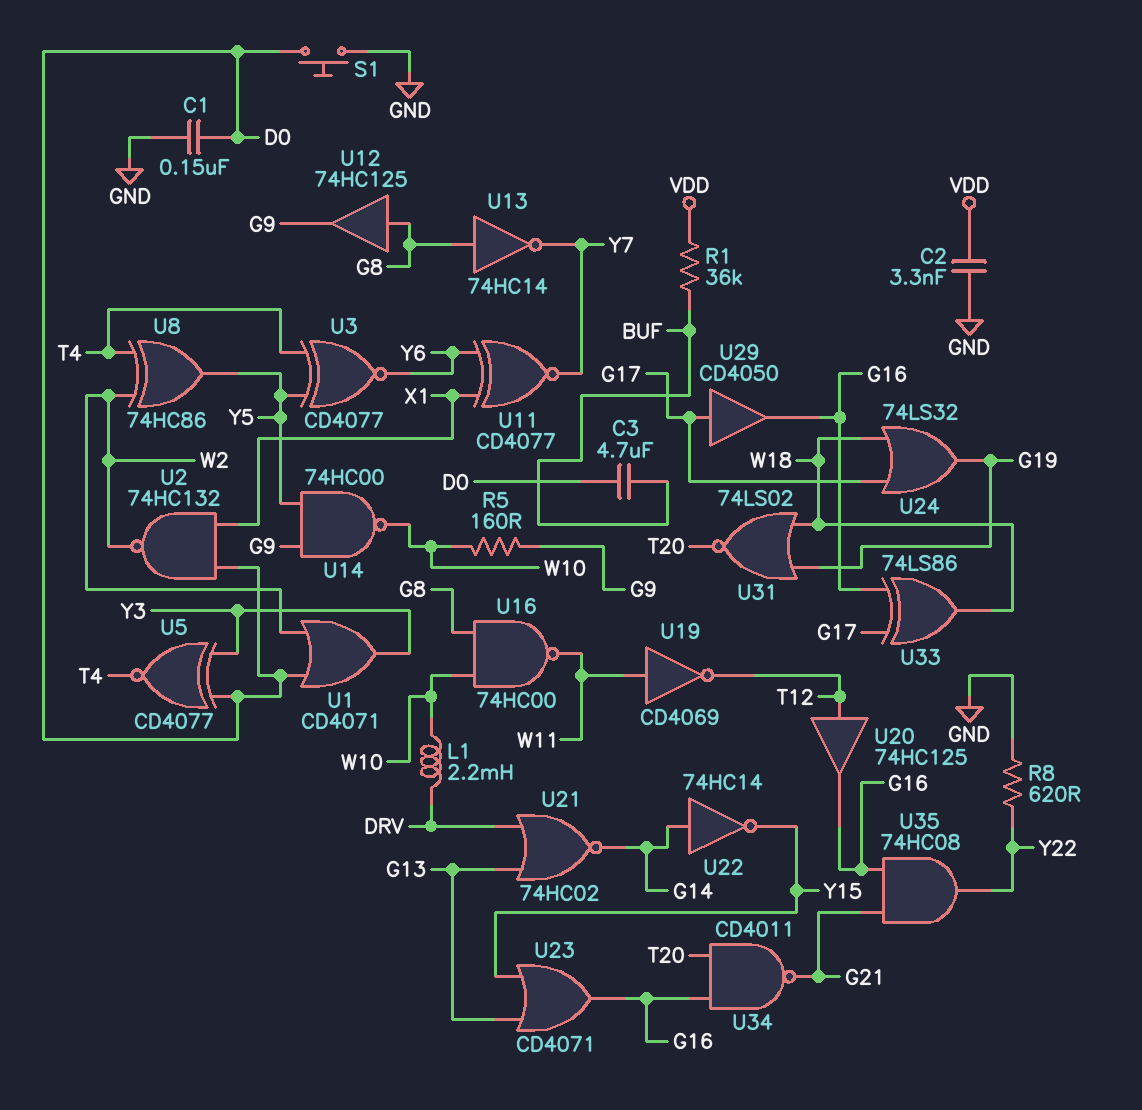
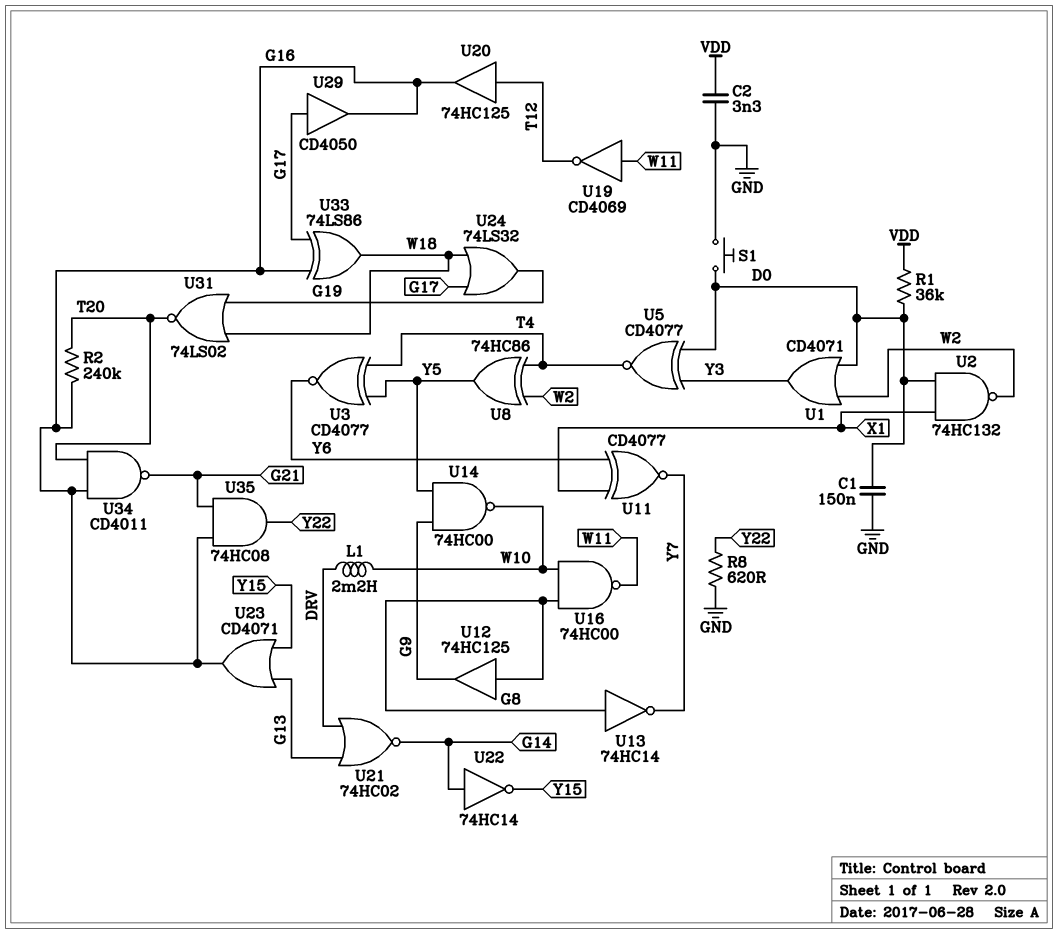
C3: 4.7uF (BUF, D0) -> none
R1: 36k (BUF, VDD) -> 36k (D0, VDD)
R2: none -> 240k (G16, T20)
R5: 160 (G9, W10) -> none

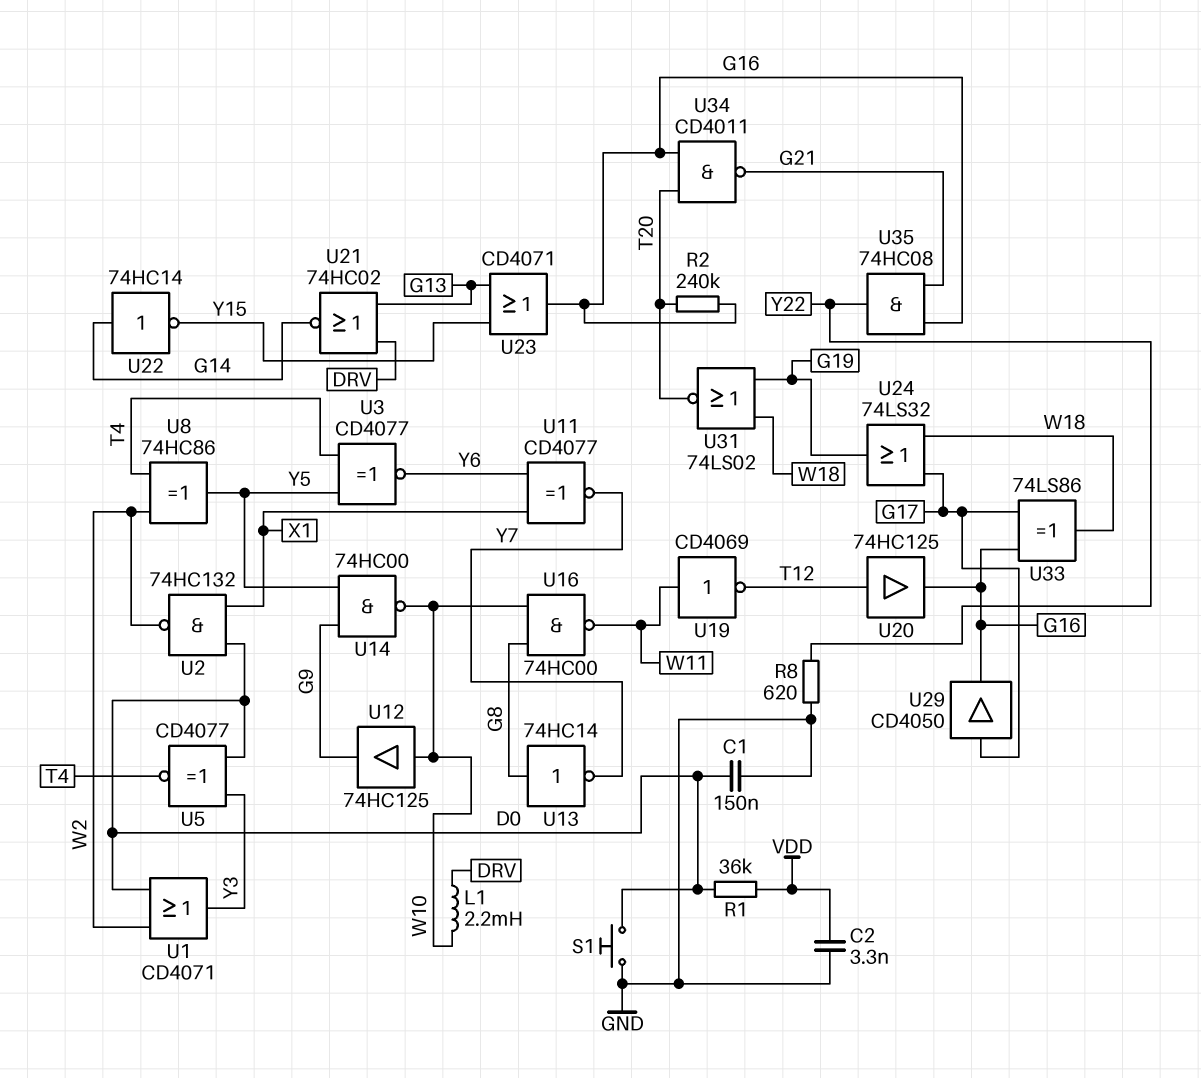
U12: buffer 74HC125 (in G8, out G9) -> buffer 74HC125 (in W10, out G9)

